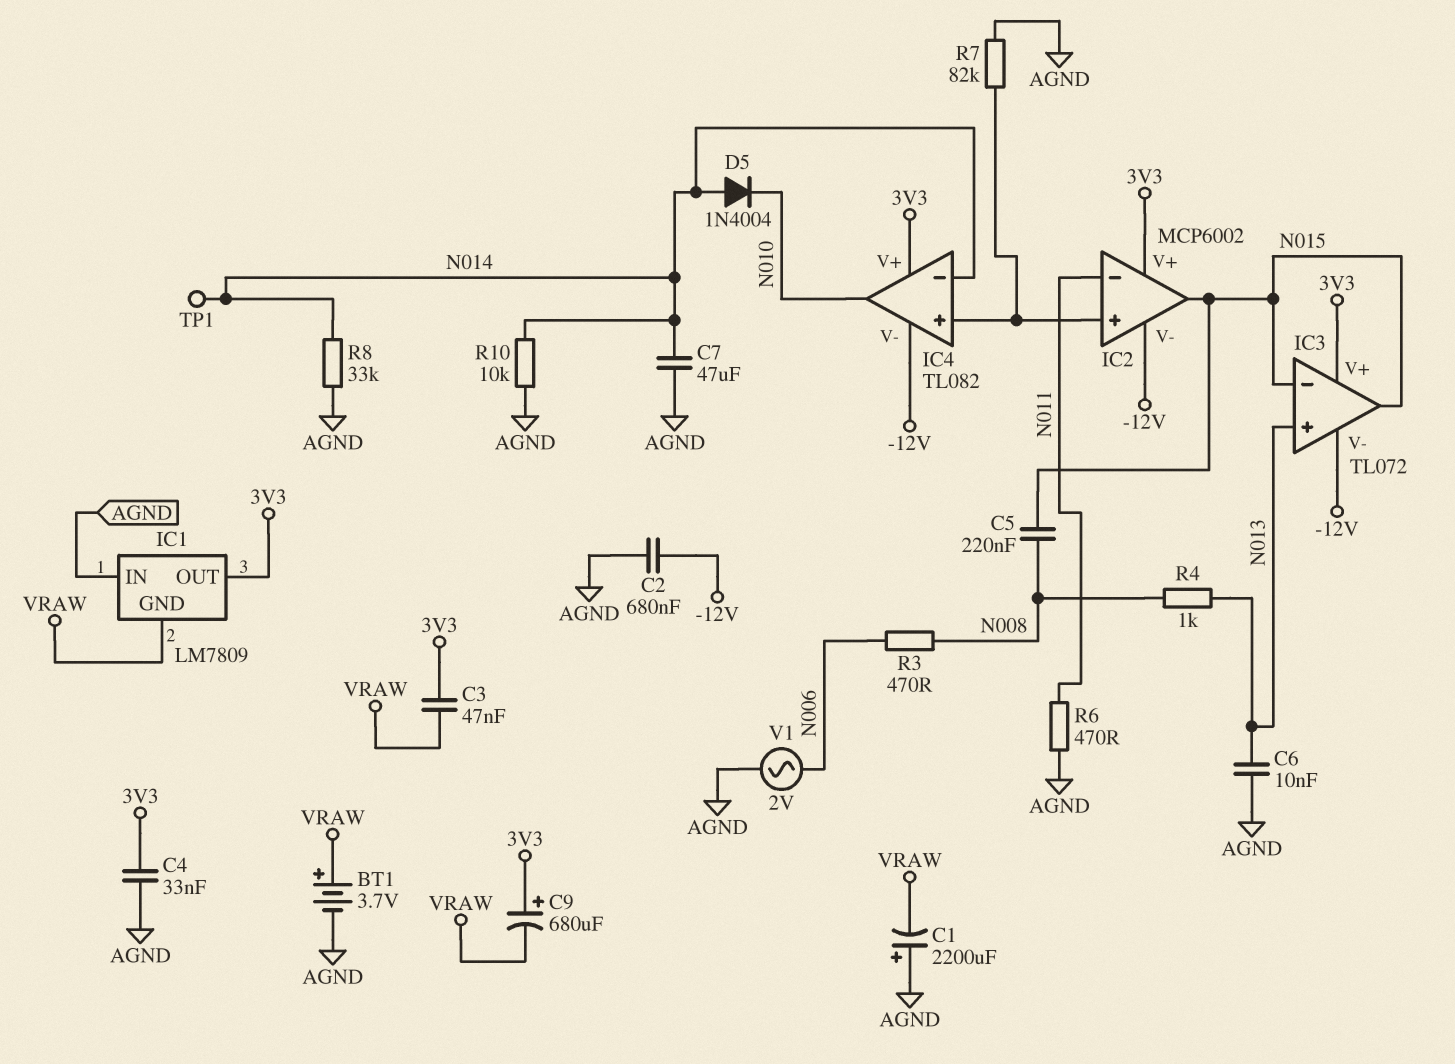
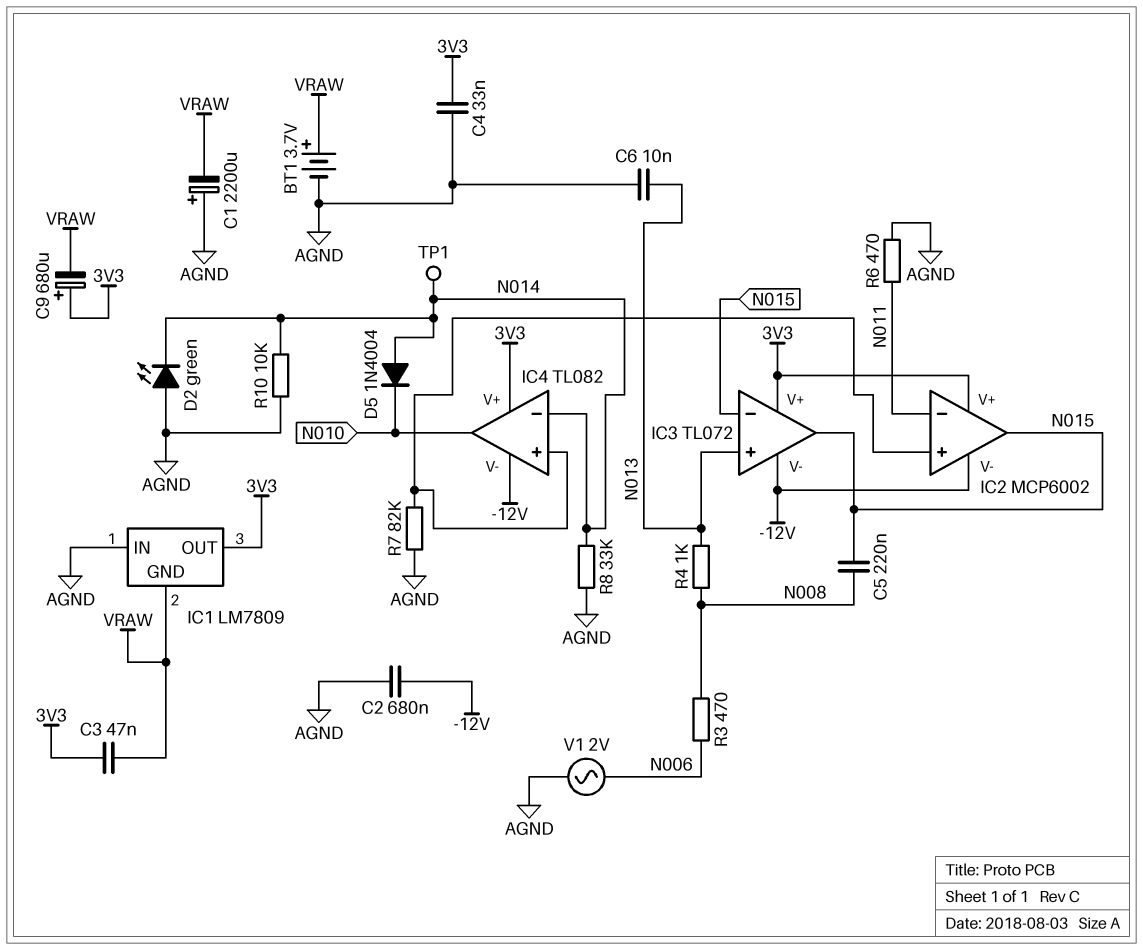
C7: 47uF (AGND, N014) -> none
D2: none -> LED green (A AGND, K N014)

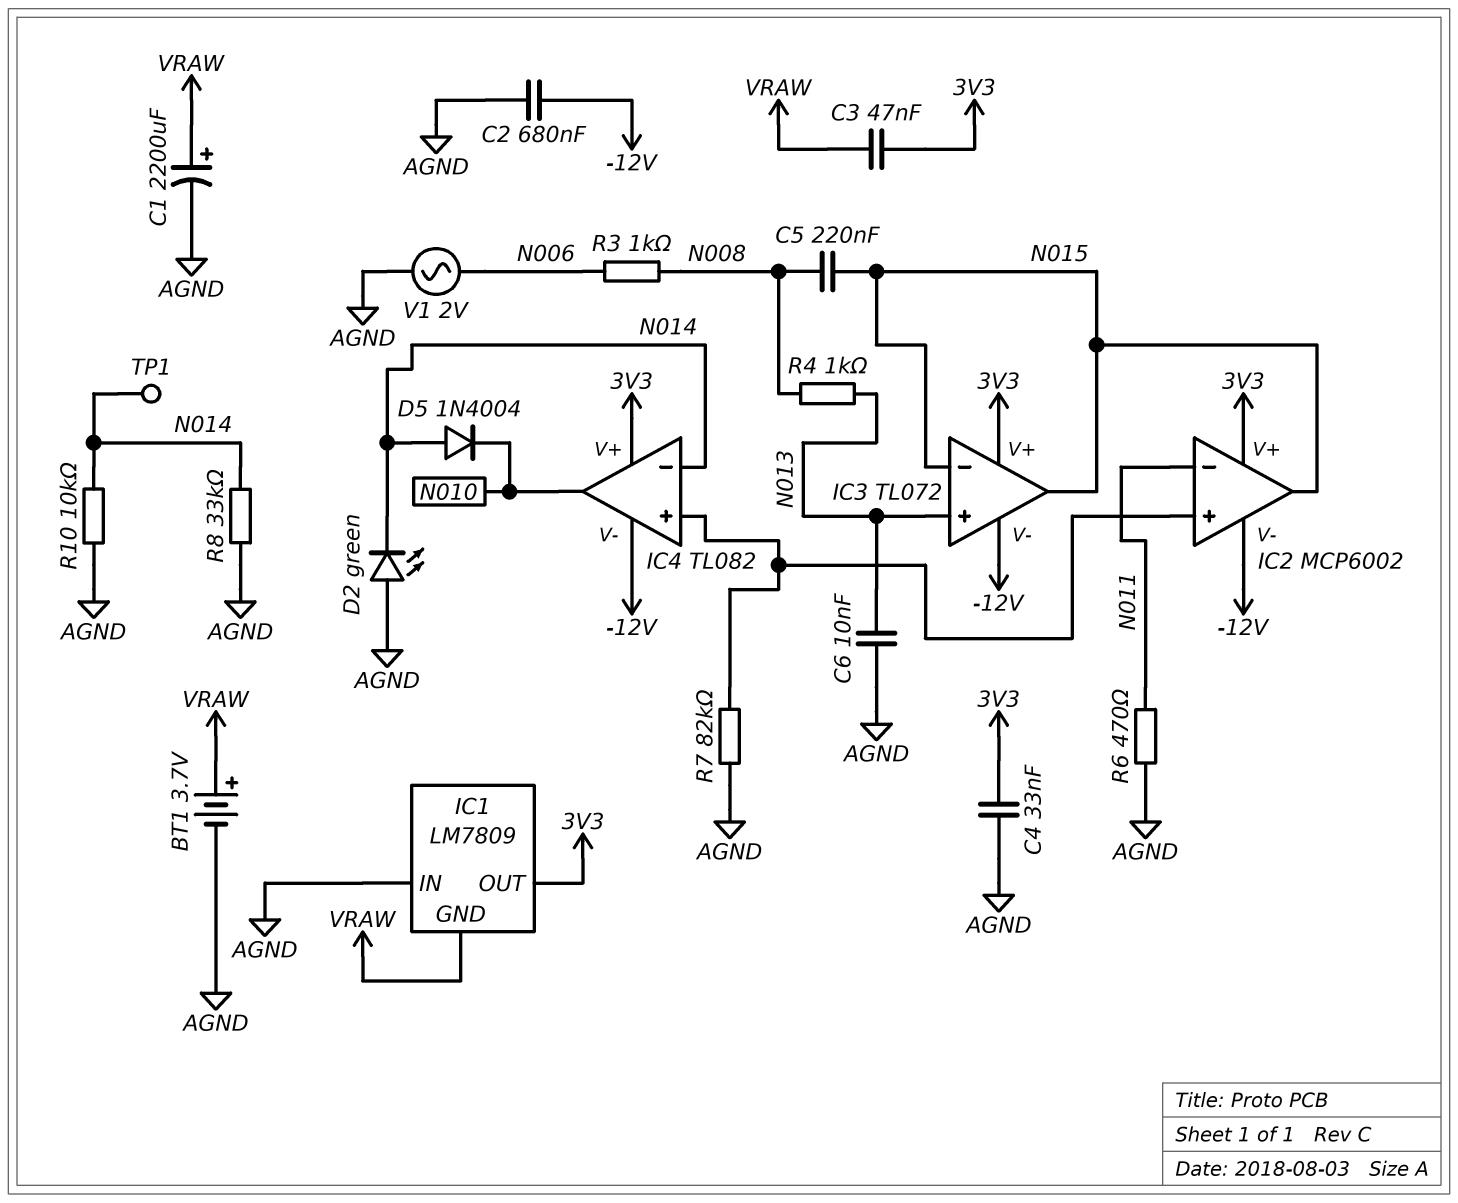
C1: 2200uF (plus AGND, minus VRAW) -> 2200uF (plus VRAW, minus AGND)
C9: 680uF (plus 3V3, minus VRAW) -> none
R3: 470 (N006, N008) -> 1k (N006, N008)

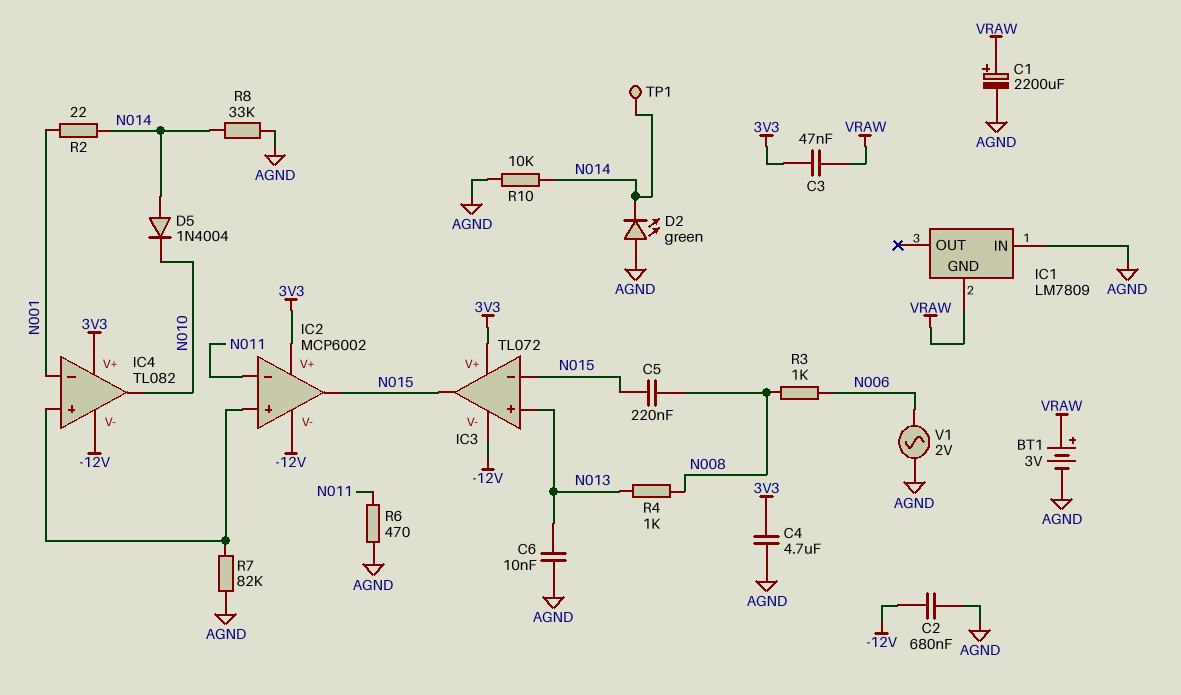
BT1: 3.7V (plus VRAW, minus AGND) -> 3V (plus VRAW, minus AGND)
C4: 33nF (3V3, AGND) -> 4.7uF (3V3, AGND)
IC1 pin OUT: 3V3 -> none
IC4 pin in-: N014 -> N001
R2: none -> 22 (N001, N014)

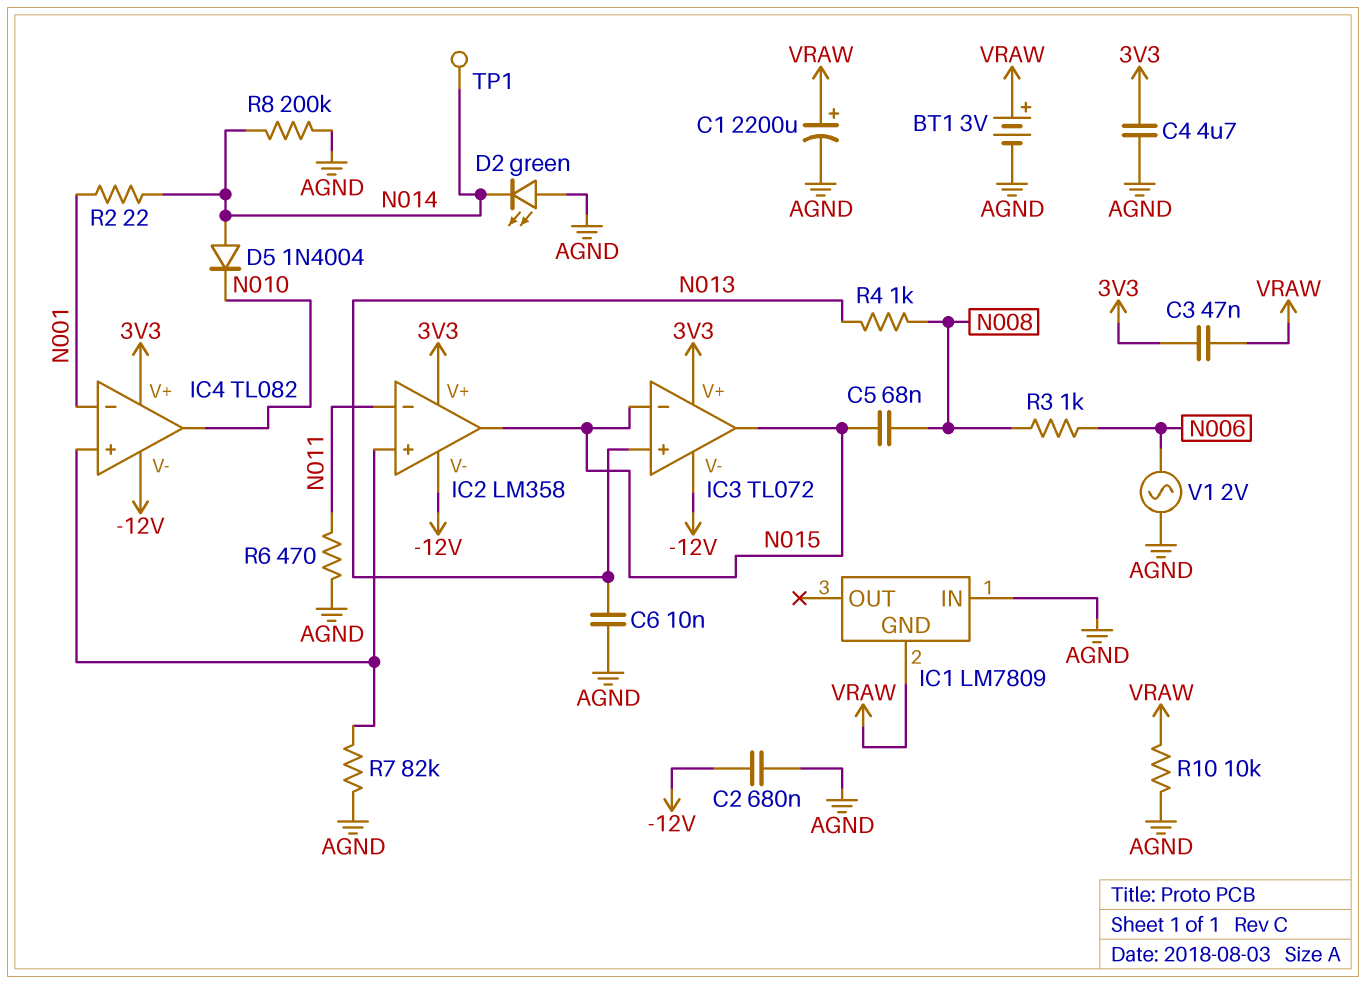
C5: 220nF (N008, N015) -> 68nF (N008, N015)
IC2: MCP6002 -> LM358
R8: 33k (AGND, N014) -> 200k (AGND, N014)
R10: 10k (AGND, N014) -> 10k (AGND, VRAW)

